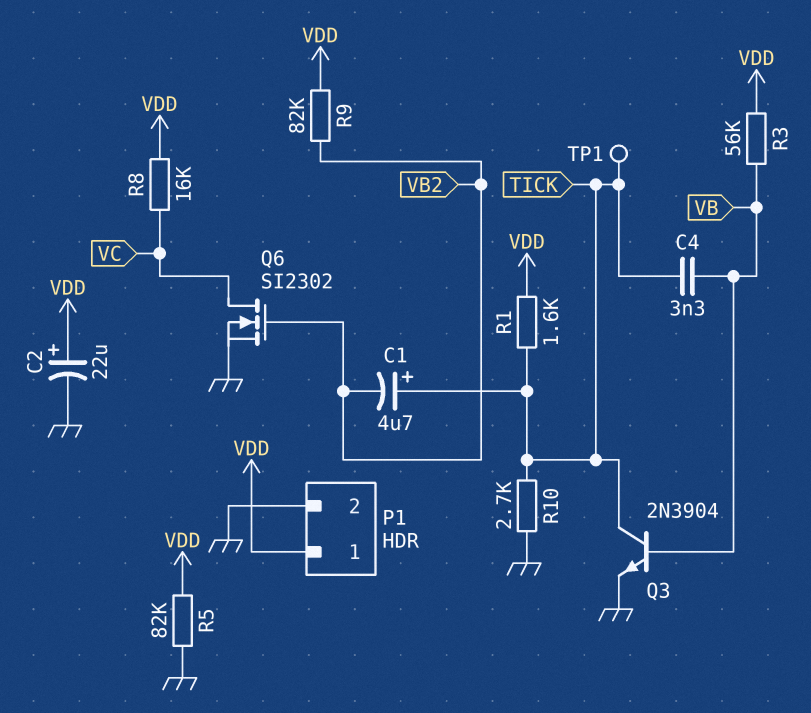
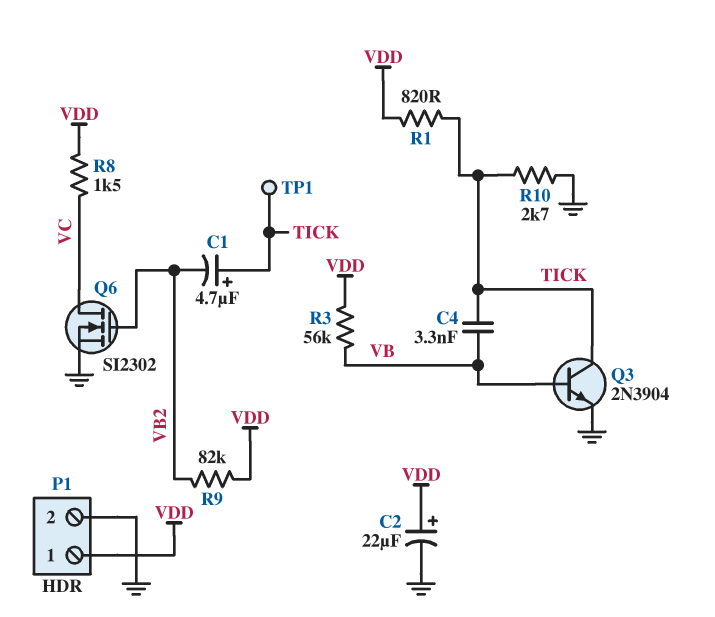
R1: 1.6k (TICK, VDD) -> 820 (TICK, VDD)
R5: 82k (GND, VDD) -> none
R8: 16k (VC, VDD) -> 1.5k (VC, VDD)

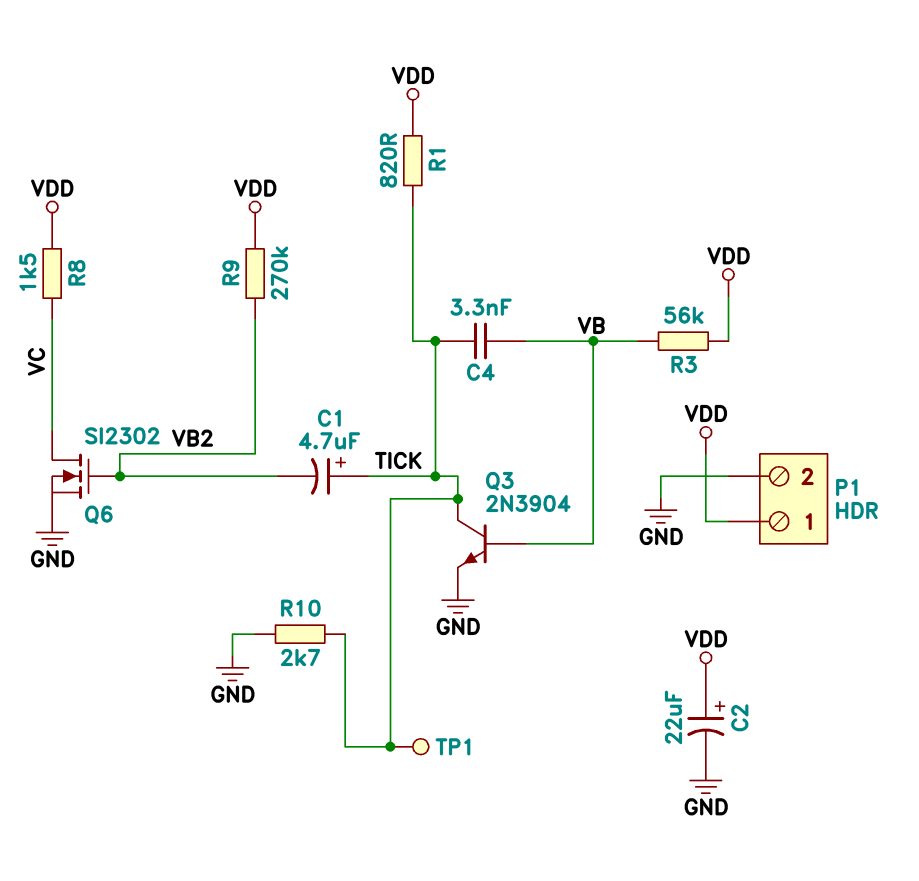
R9: 82k (VB2, VDD) -> 270k (VB2, VDD)

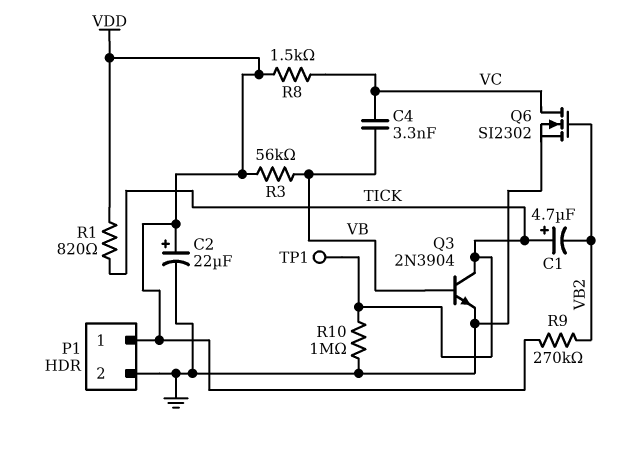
C4: 3.3nF (TICK, VB) -> 3.3nF (VB, VC)
R10: 2.7k (GND, TICK) -> 1M (GND, TICK)

